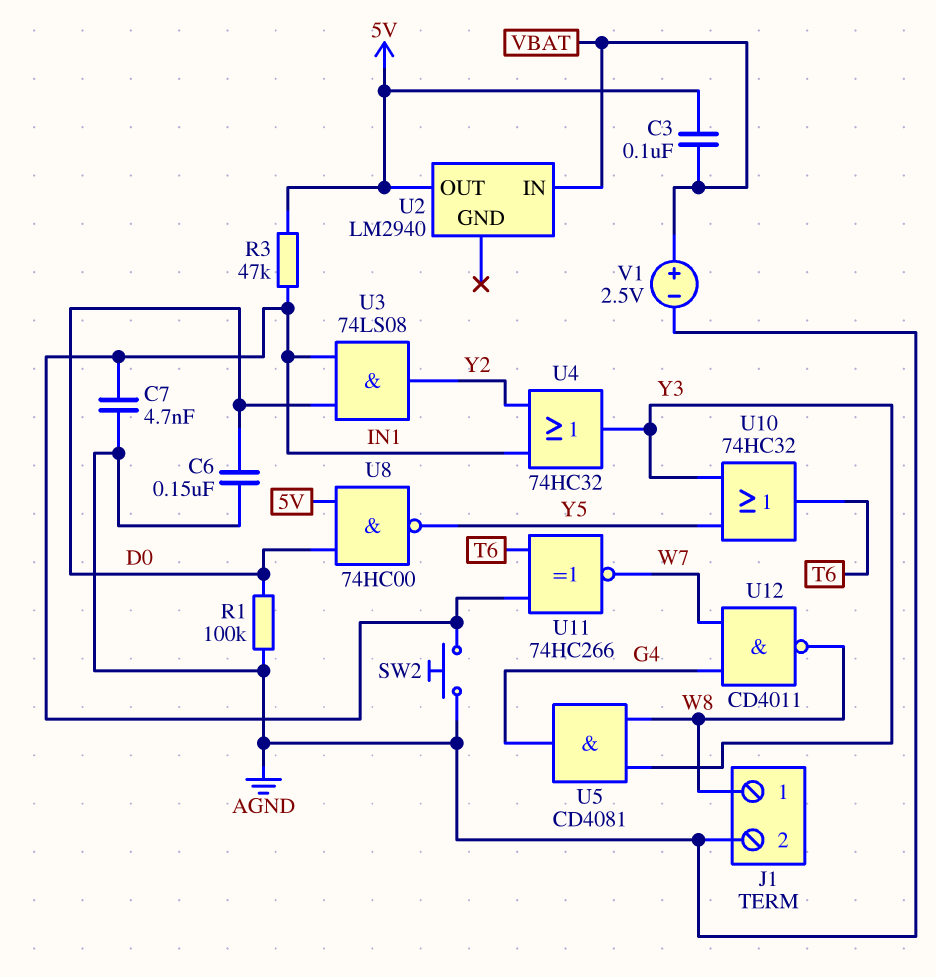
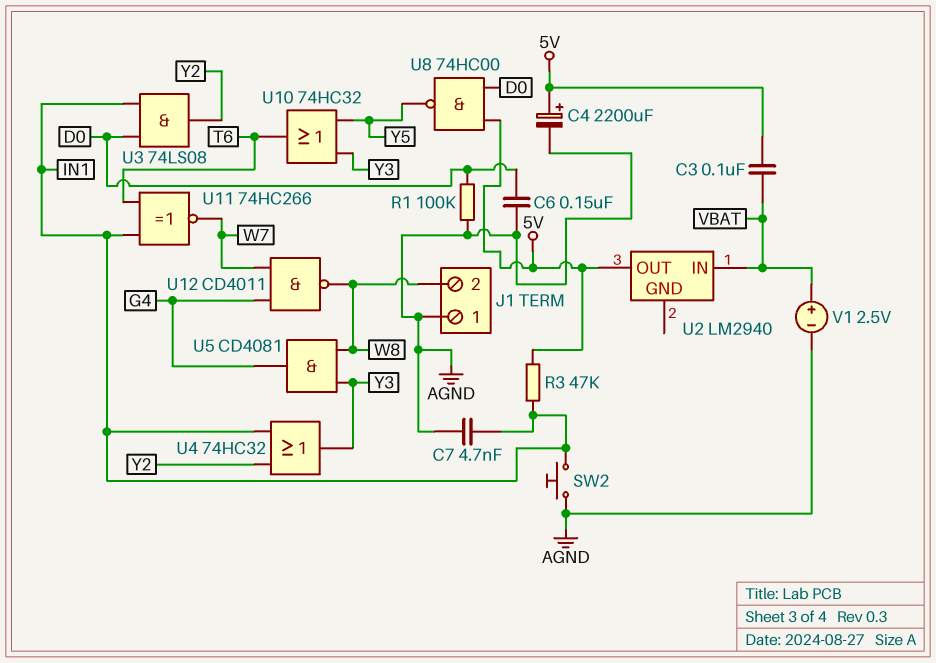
C4: none -> 2200uF (plus 5V, minus AGND)
J1 pin 1: W8 -> AGND
J1 pin 2: AGND -> W8

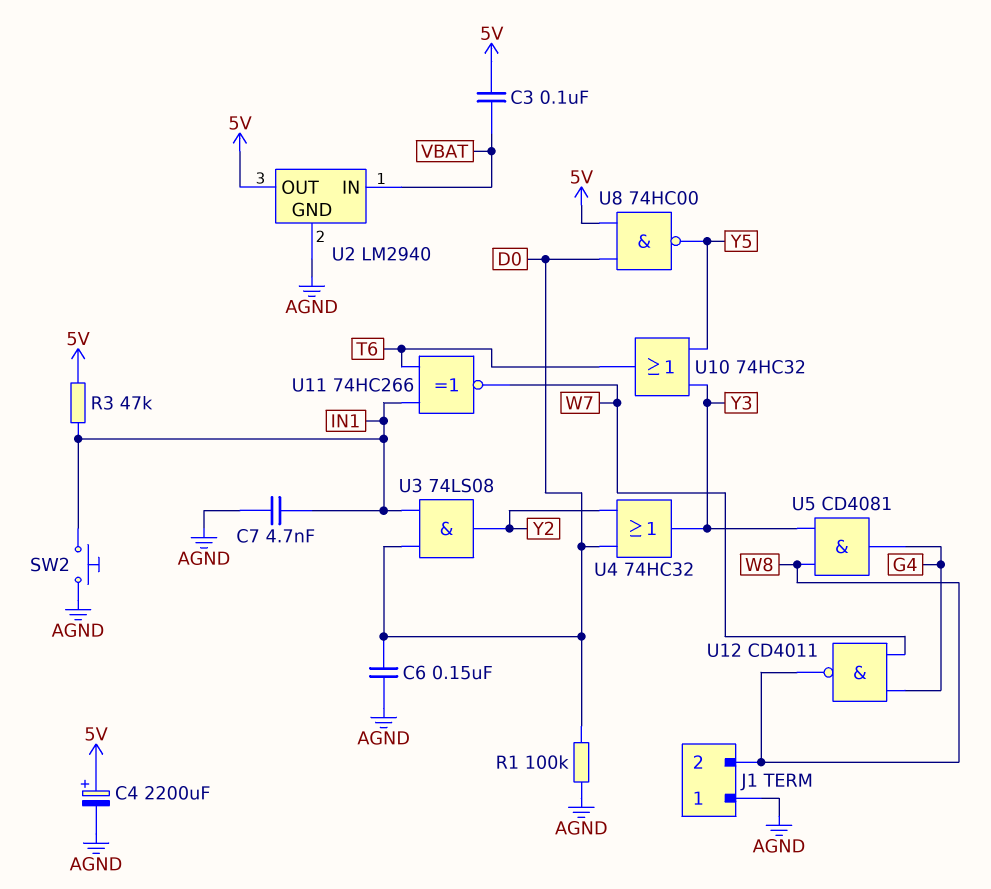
U2 pin GND: none -> AGND
U4: OR 74HC32 (in IN1, in Y2, out Y3) -> OR 74HC32 (in D0, in Y2, out Y3)
V1: 2.5V (plus VBAT, minus AGND) -> none

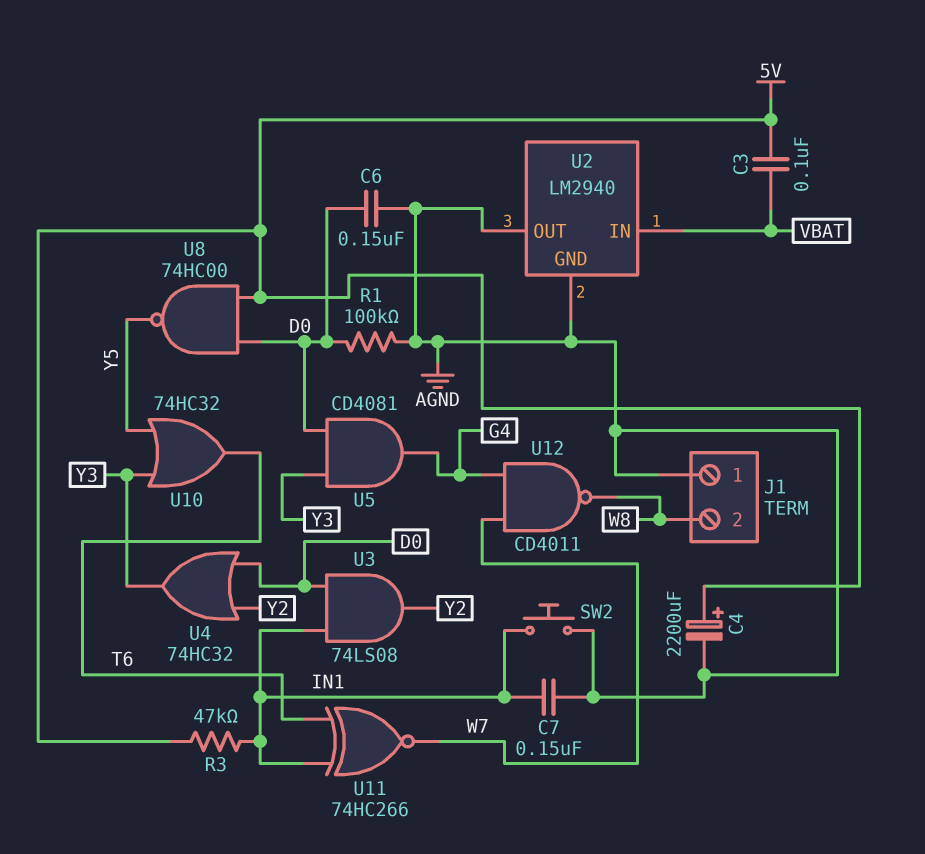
C7: 4.7nF (AGND, IN1) -> 150nF (AGND, IN1)
U2 pin OUT: 5V -> AGND
U5: AND CD4081 (in W8, in Y3, out G4) -> AND CD4081 (in D0, in Y3, out G4)

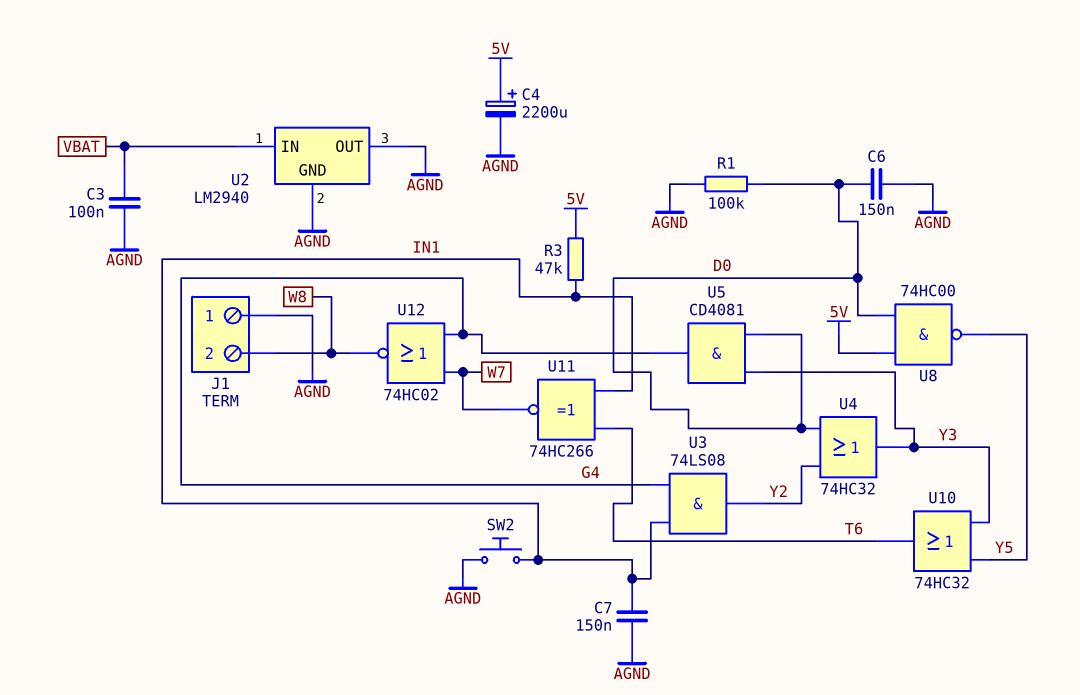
C3: 100nF (5V, VBAT) -> 100nF (AGND, VBAT)
U3: AND 74LS08 (in D0, in IN1, out Y2) -> AND 74LS08 (in G4, in IN1, out Y2)
U12: NAND CD4011 (in G4, in W7, out W8) -> NOR 74HC02 (in G4, in W7, out W8)

